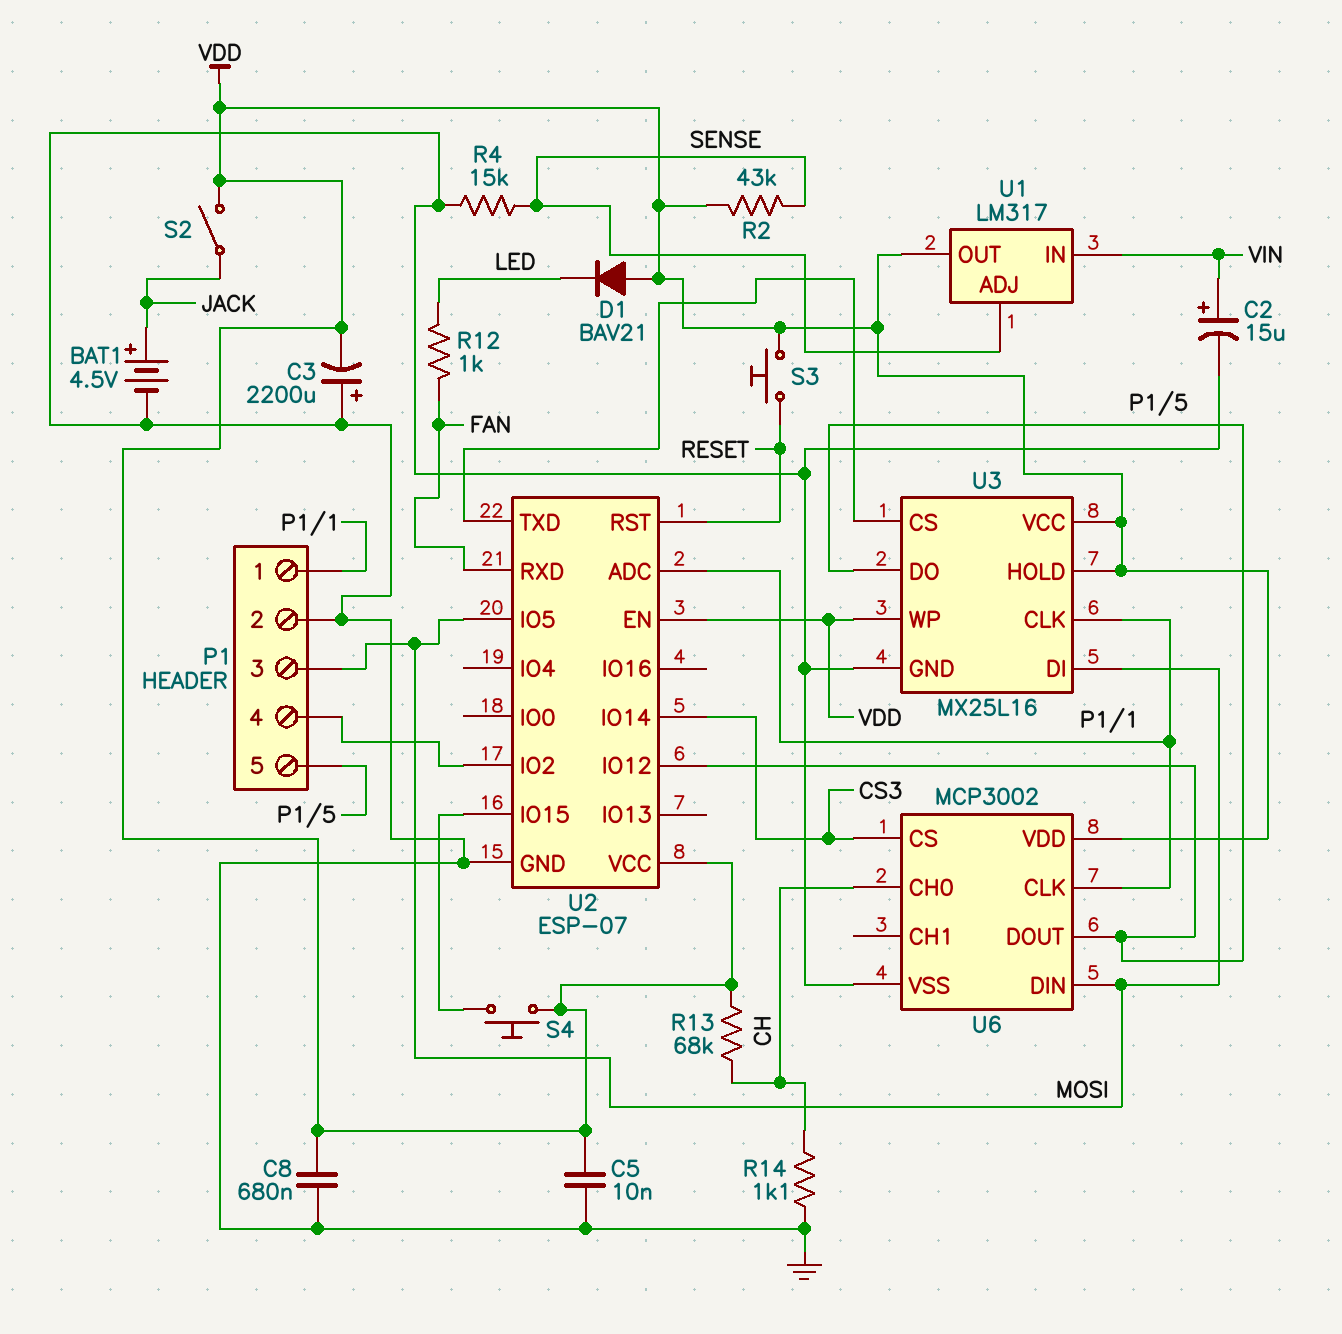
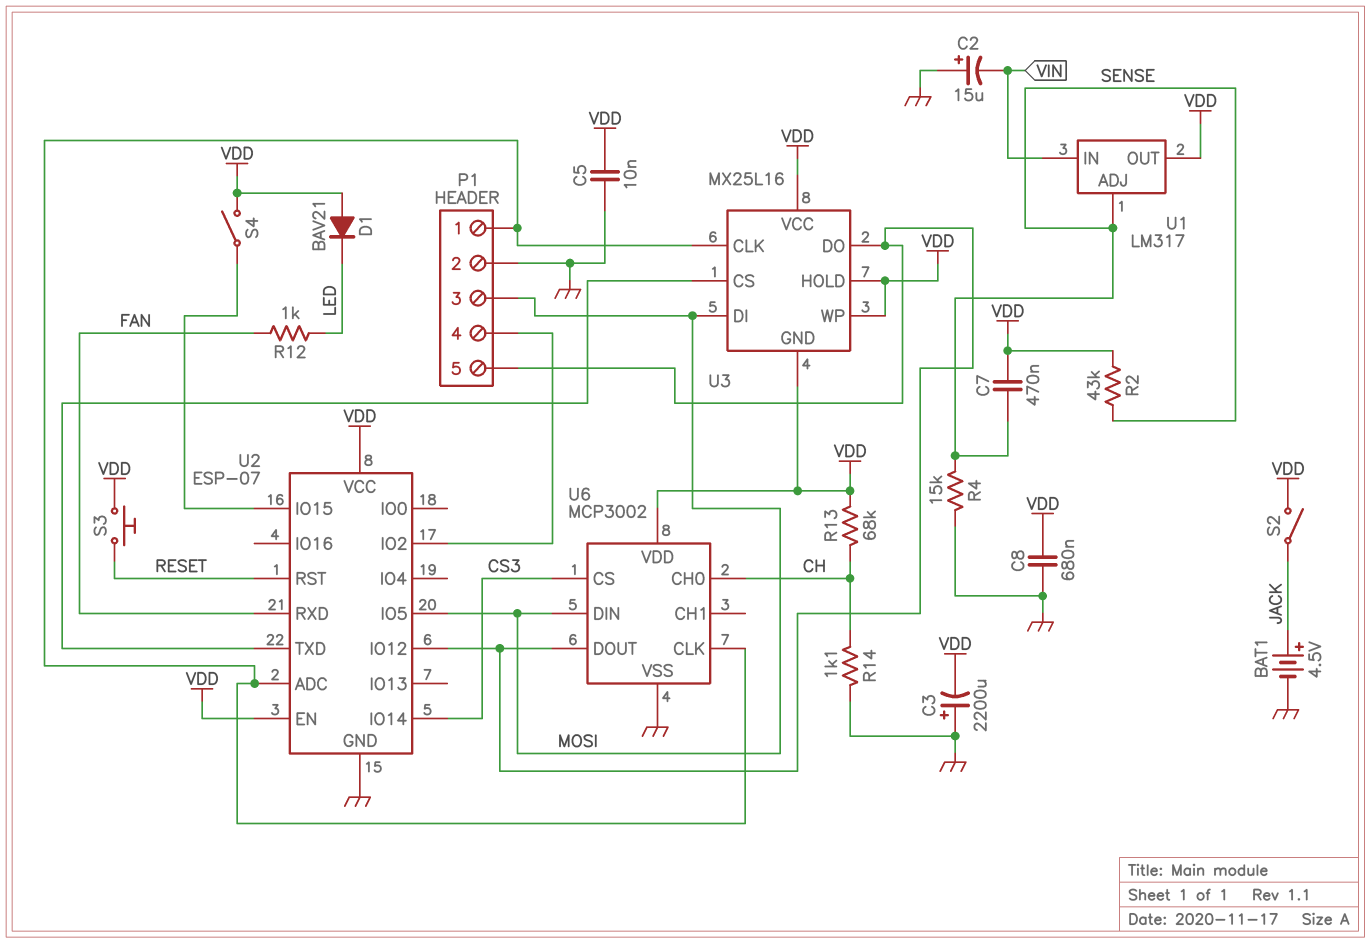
C2: 15uF (plus VIN, minus GND) -> 15uF (plus GND, minus VIN)
C7: none -> 470nF (SENSE, VDD)
S4: button (U2/IO15, VDD) -> switch (U2/IO15, VDD)
U3 pin GND: GND -> VDD

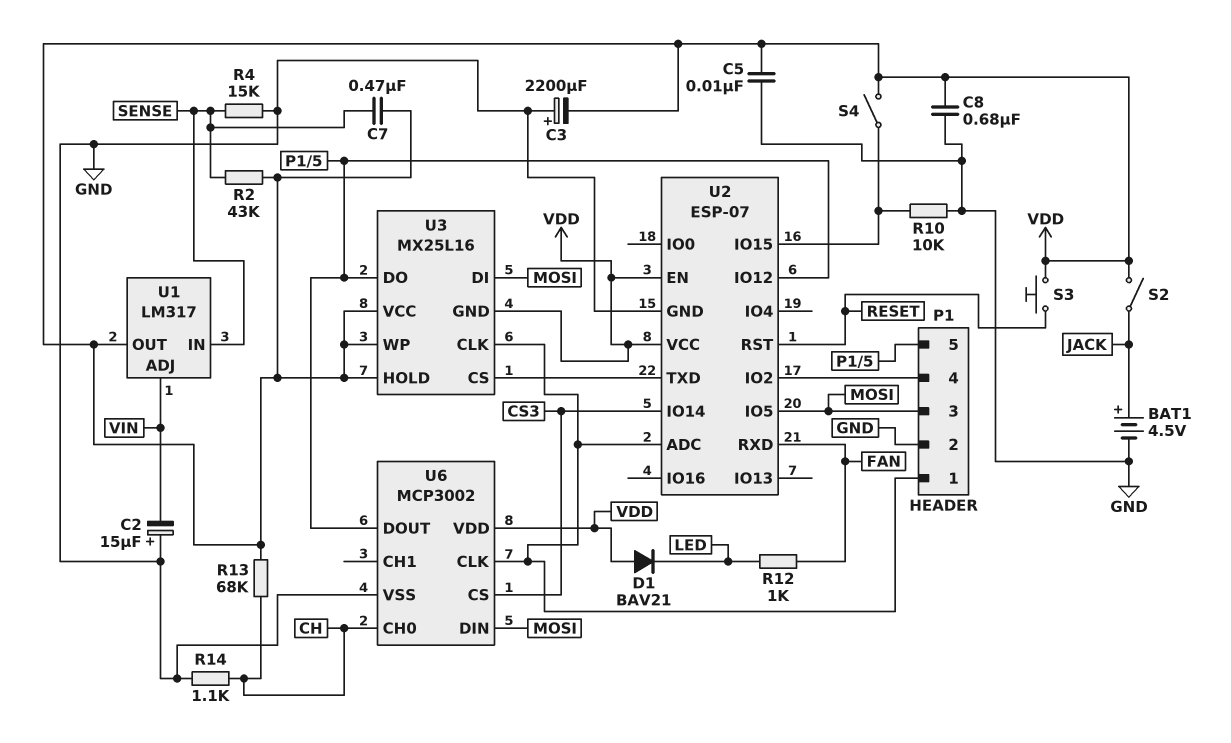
R10: none -> 10k (GND, U2/IO15)
U1 pin ADJ: SENSE -> VIN
U1 pin IN: VIN -> SENSE

